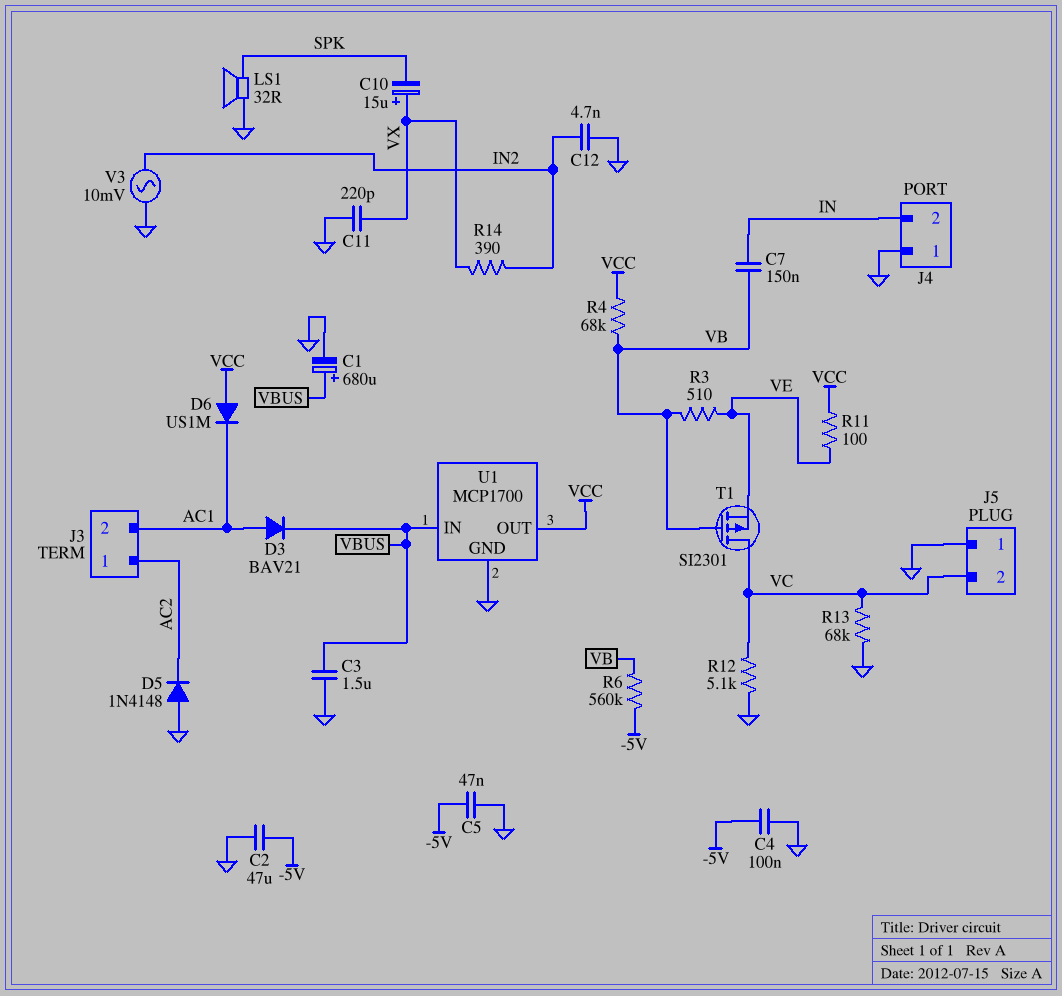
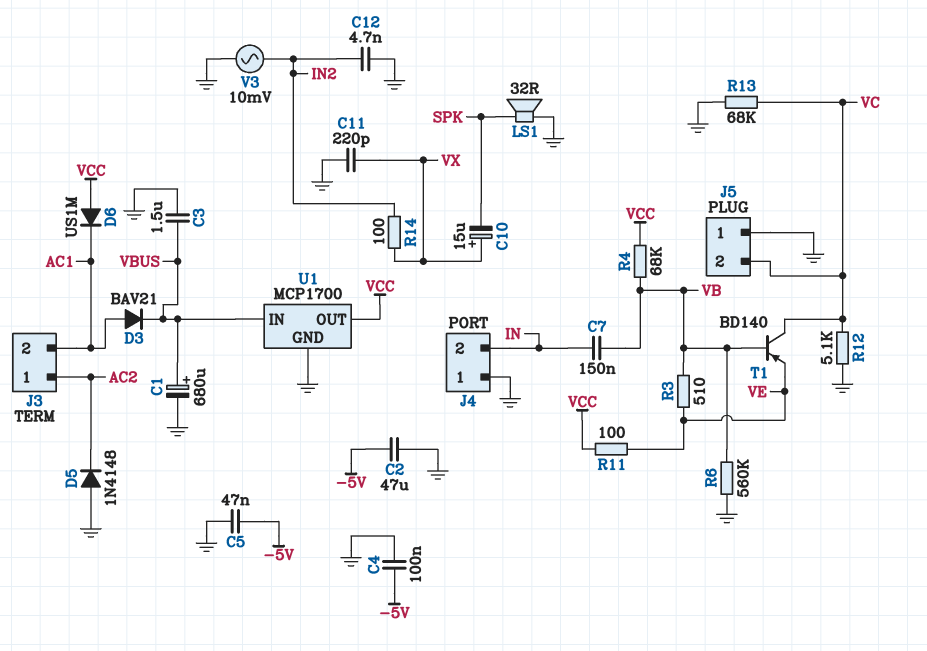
R6: 560k (-5V, VB) -> 560k (GND, VB)
R14: 390 (IN2, VX) -> 100 (IN2, VX)
T1: PMOS SI2301 (G VB, D VC, S VE) -> PNP BD140 (B VB, C VC, E VE)

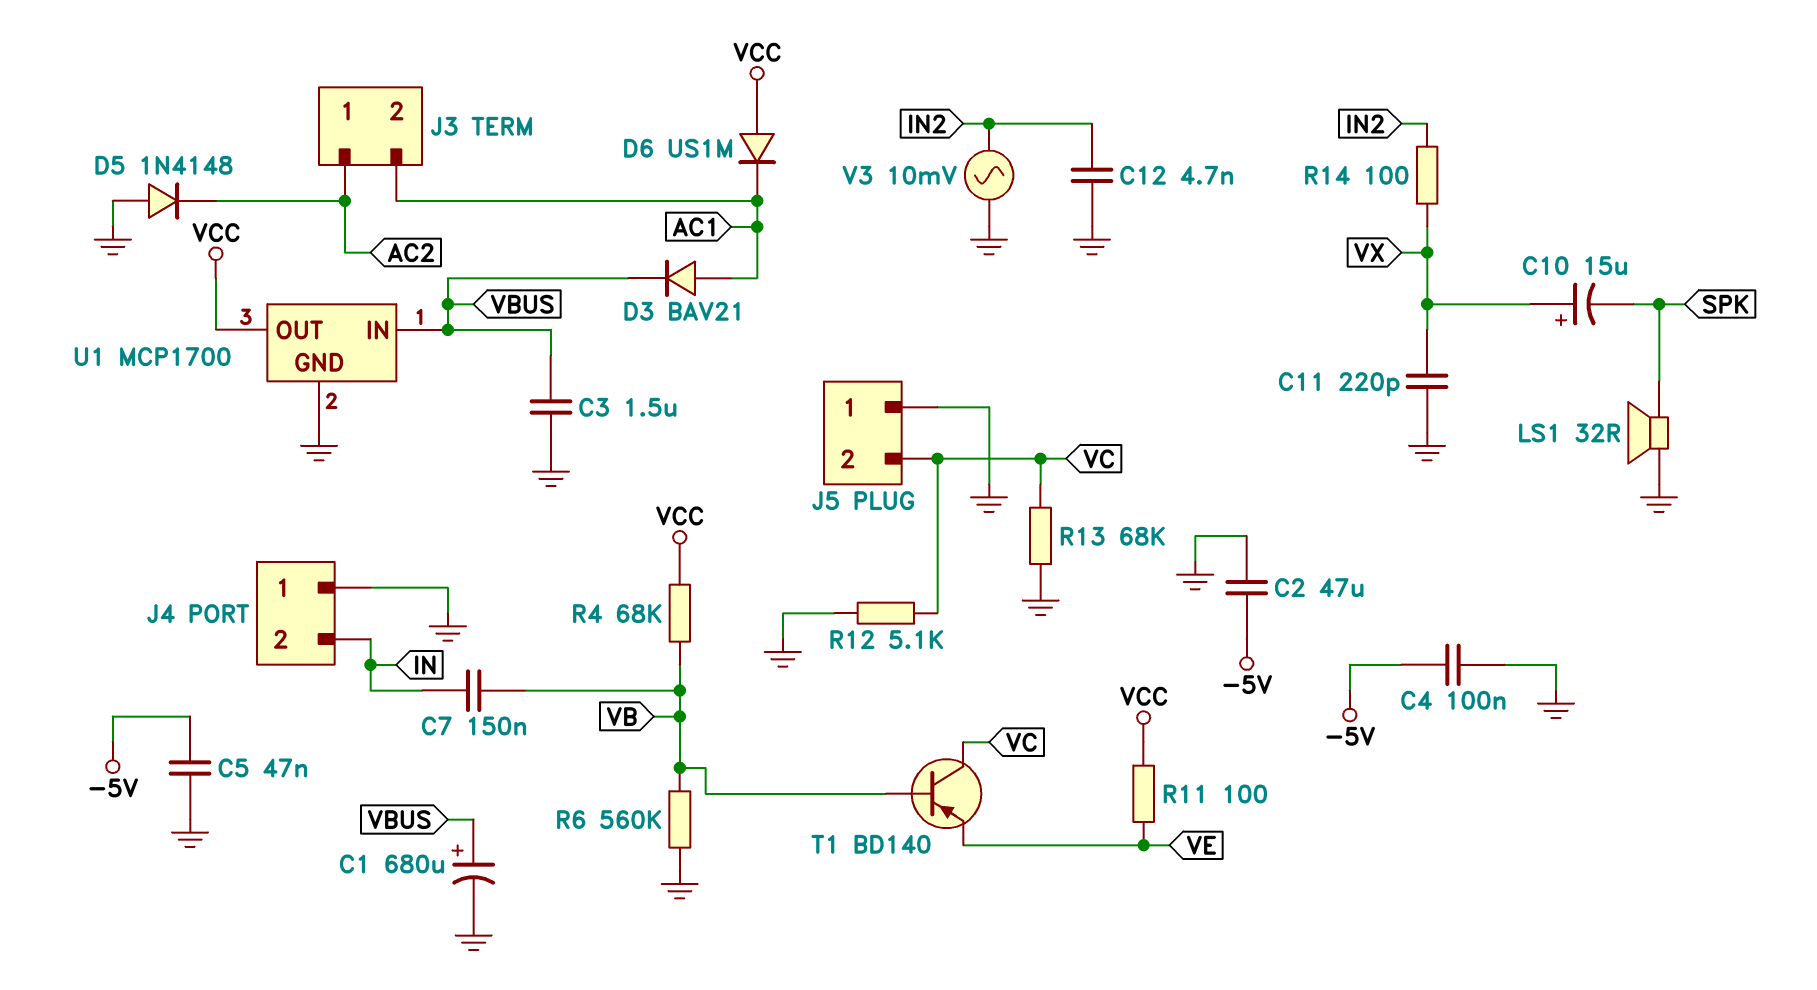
R3: 510 (VB, VE) -> none

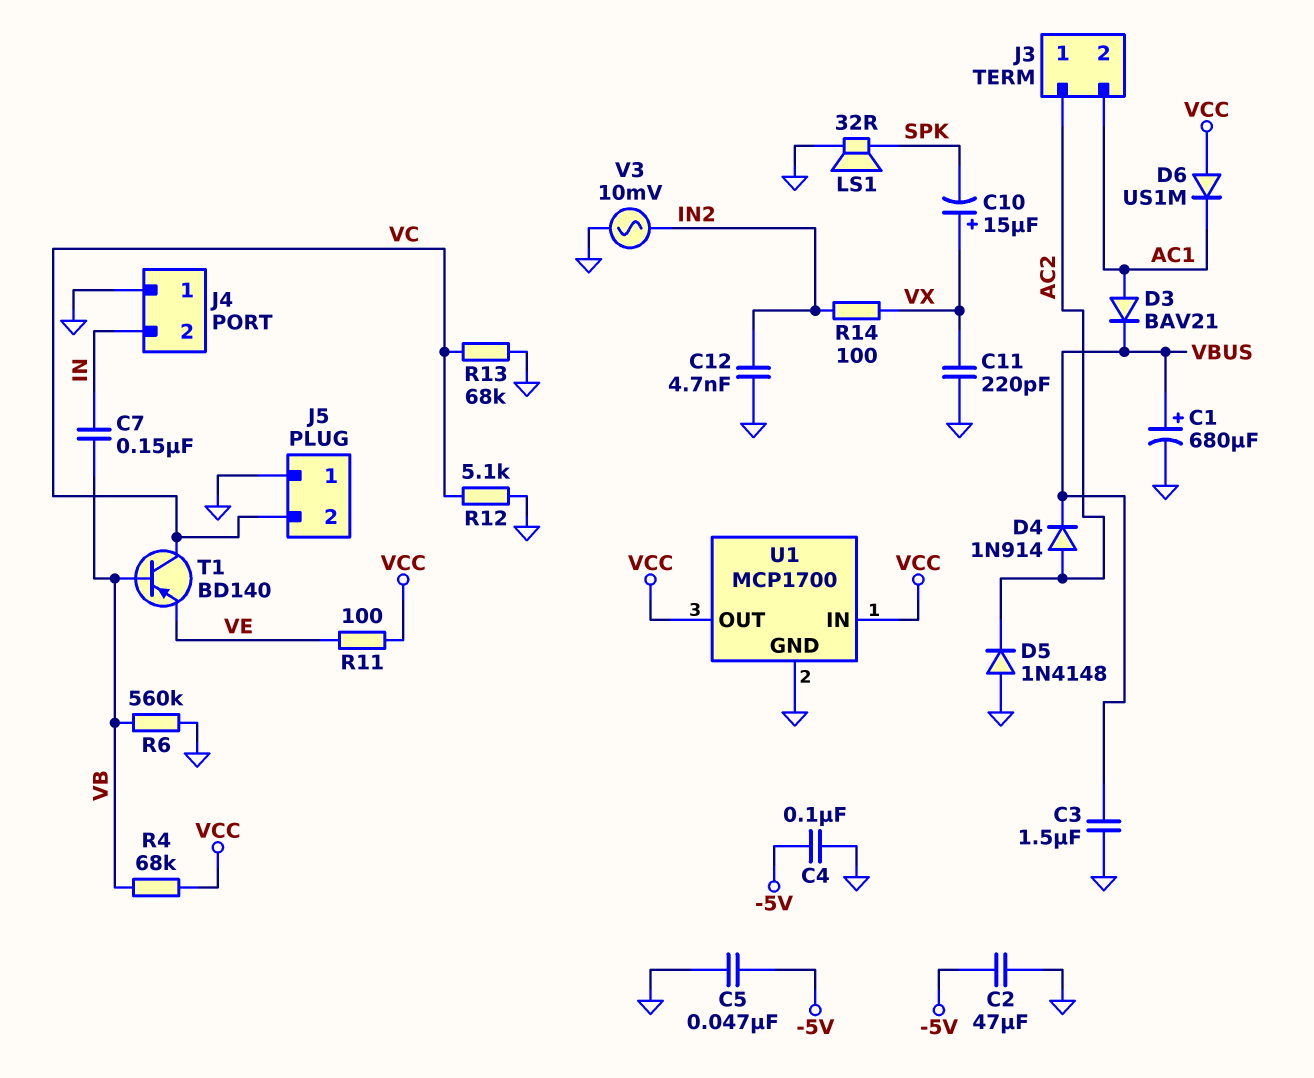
D4: none -> diode 1N914 (A AC2, K VBUS)
U1 pin IN: VBUS -> VCC

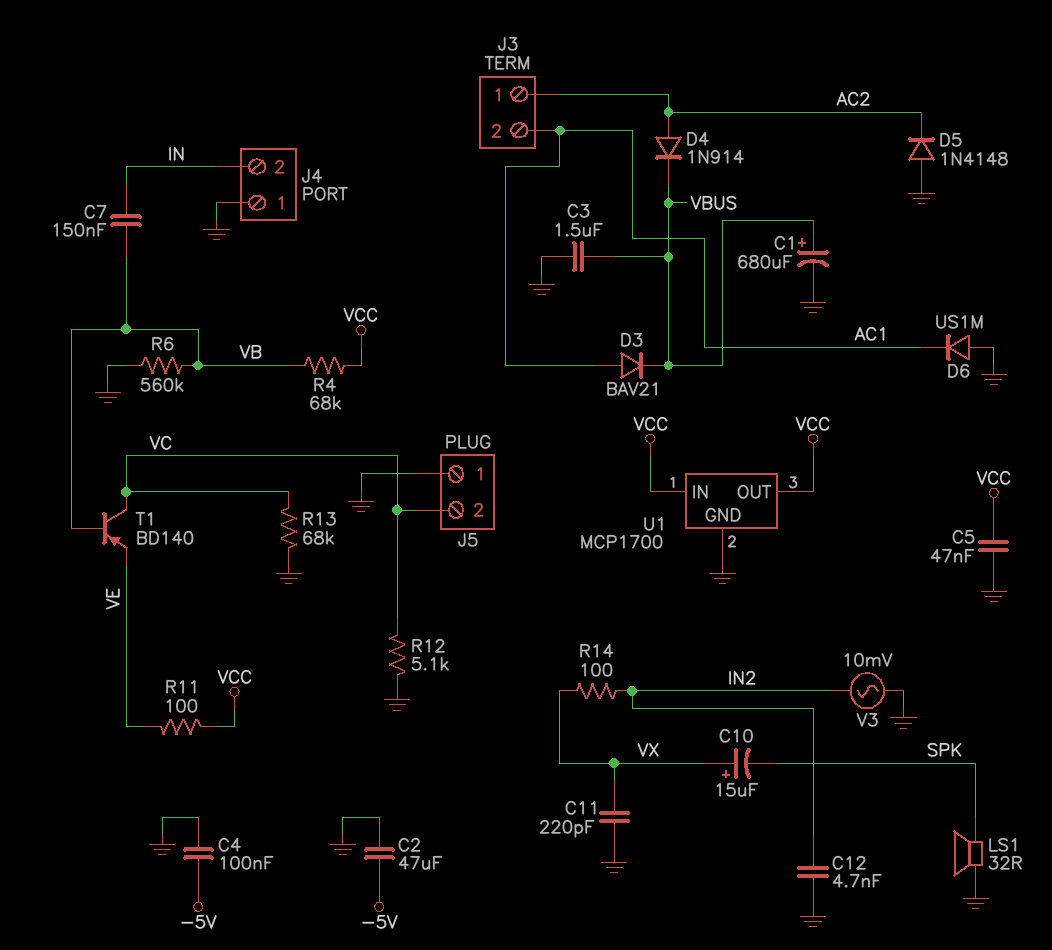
C5: 47nF (-5V, GND) -> 47nF (GND, VCC)
D6: diode US1M (A VCC, K AC1) -> diode US1M (A GND, K AC1)

